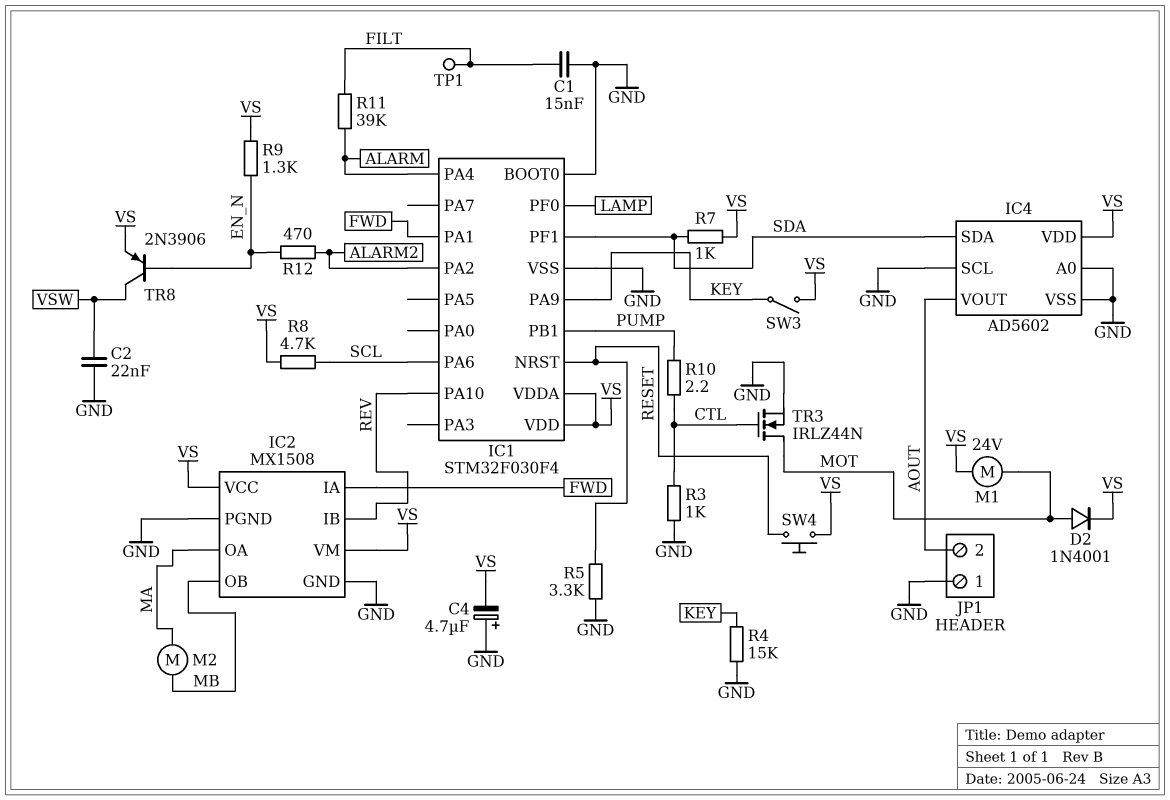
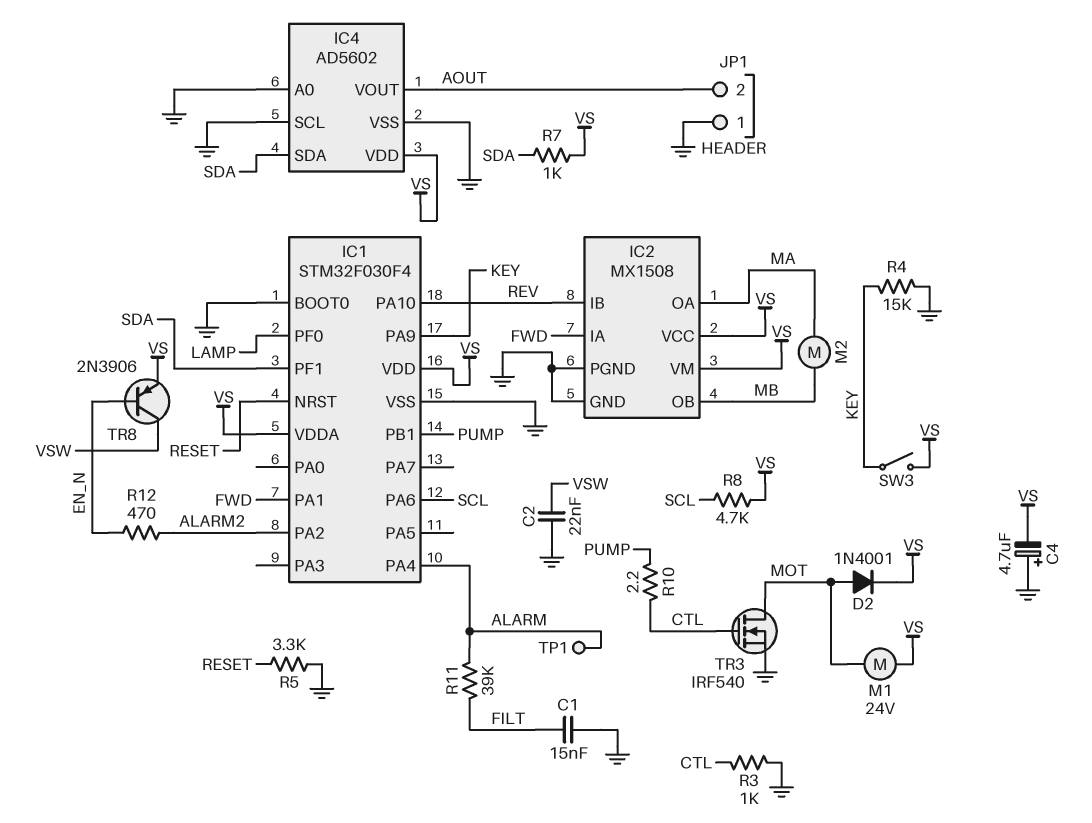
R9: 1.3k (EN_N, VS) -> none
SW4: button (RESET, VS) -> none
TP1: test point (FILT) -> test point (ALARM)
TR3: NMOS IRLZ44N (G CTL, D MOT, S GND) -> NMOS IRF540 (G CTL, D MOT, S GND)

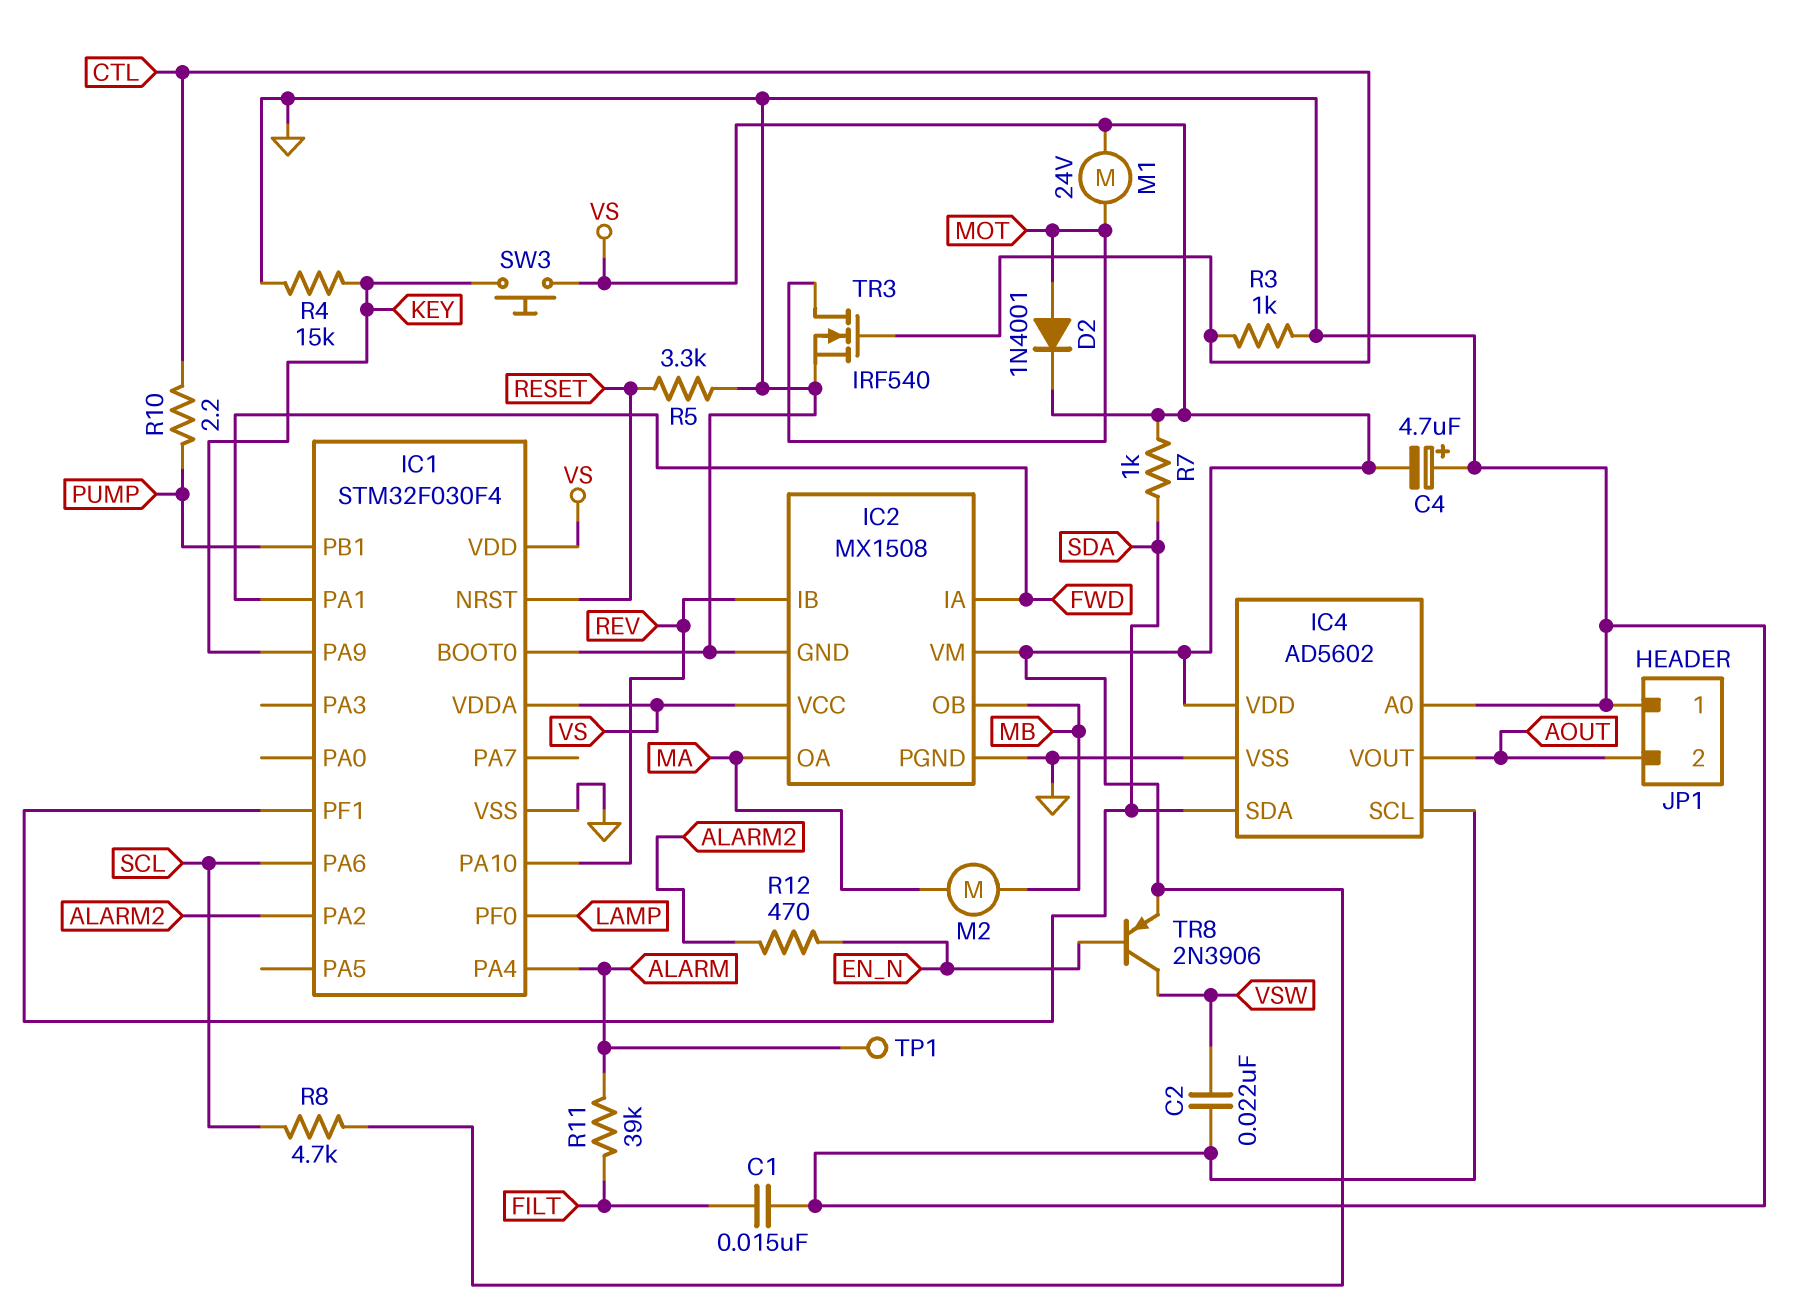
SW3: switch (KEY, VS) -> button (KEY, VS)

